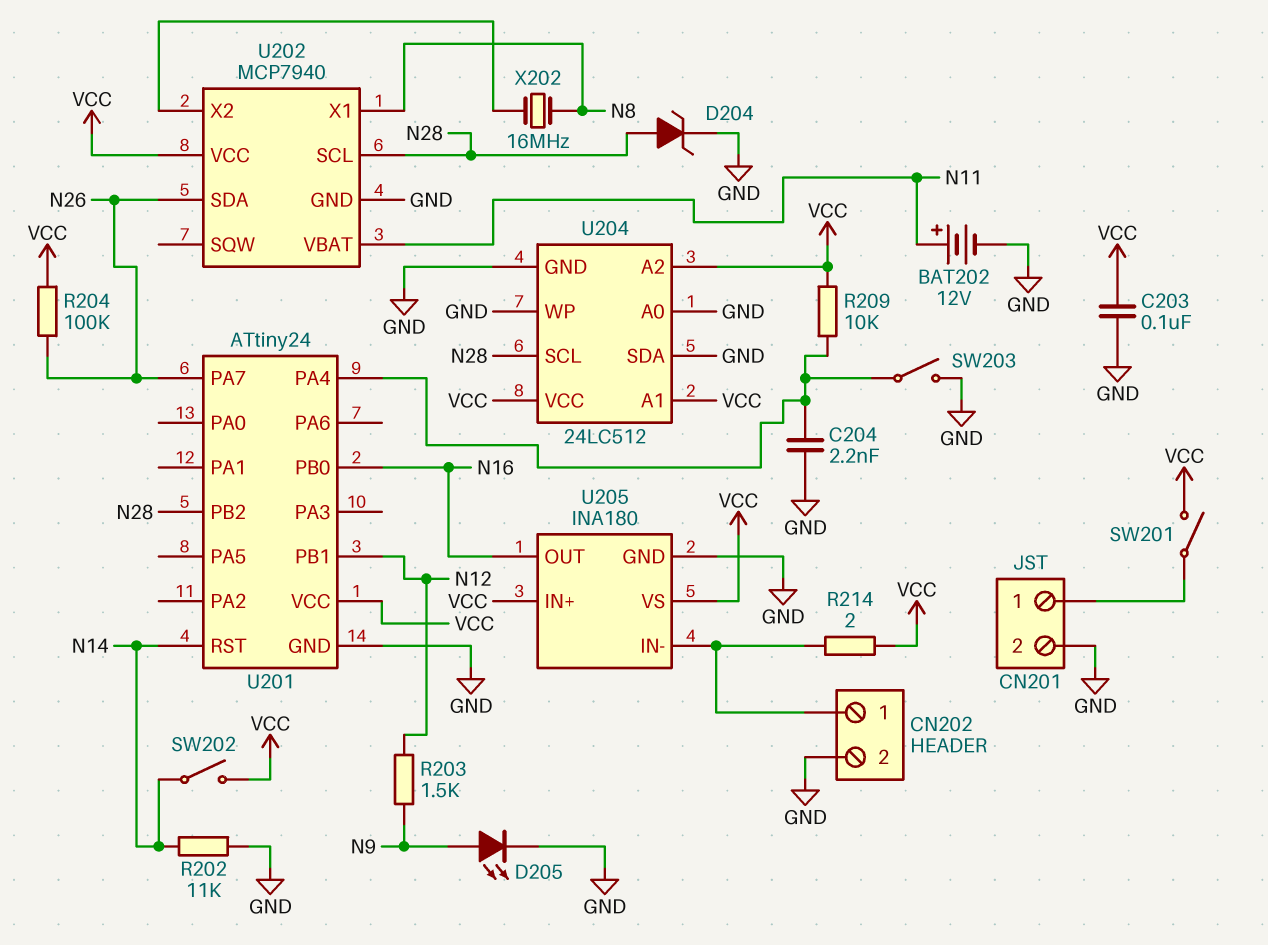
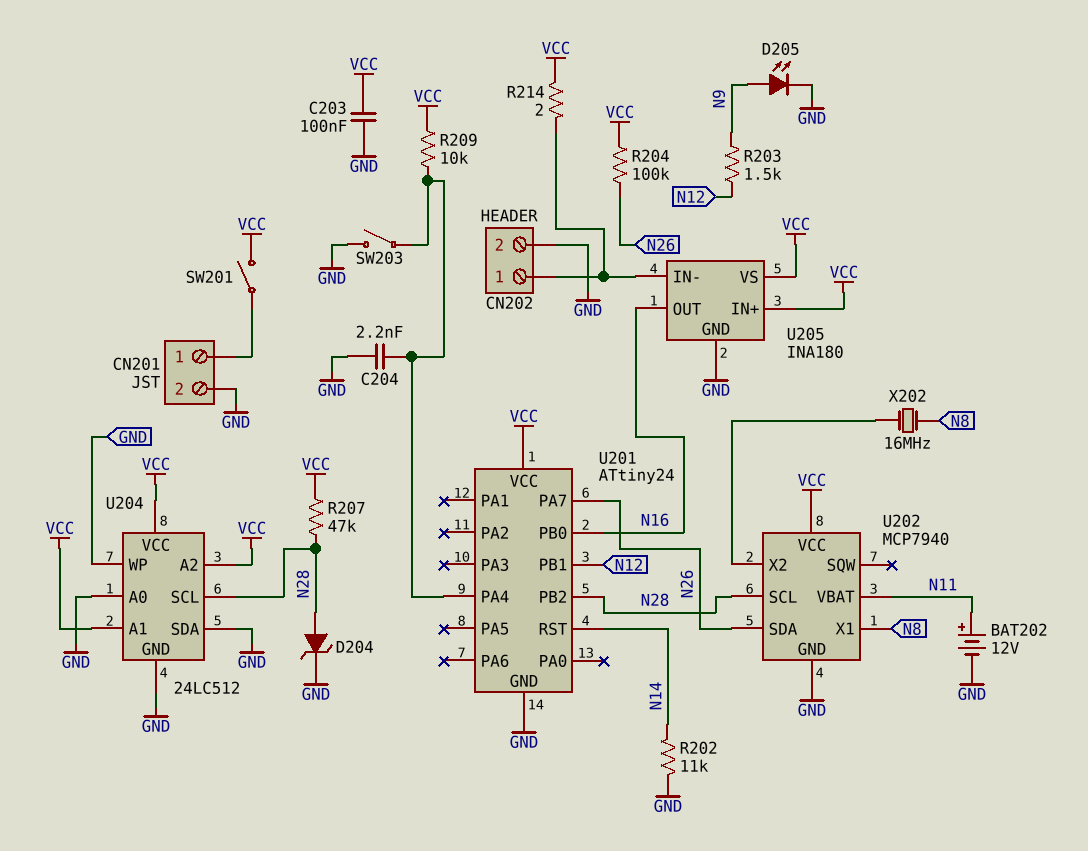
R207: none -> 47k (N28, VCC)
SW202: switch (N14, VCC) -> none

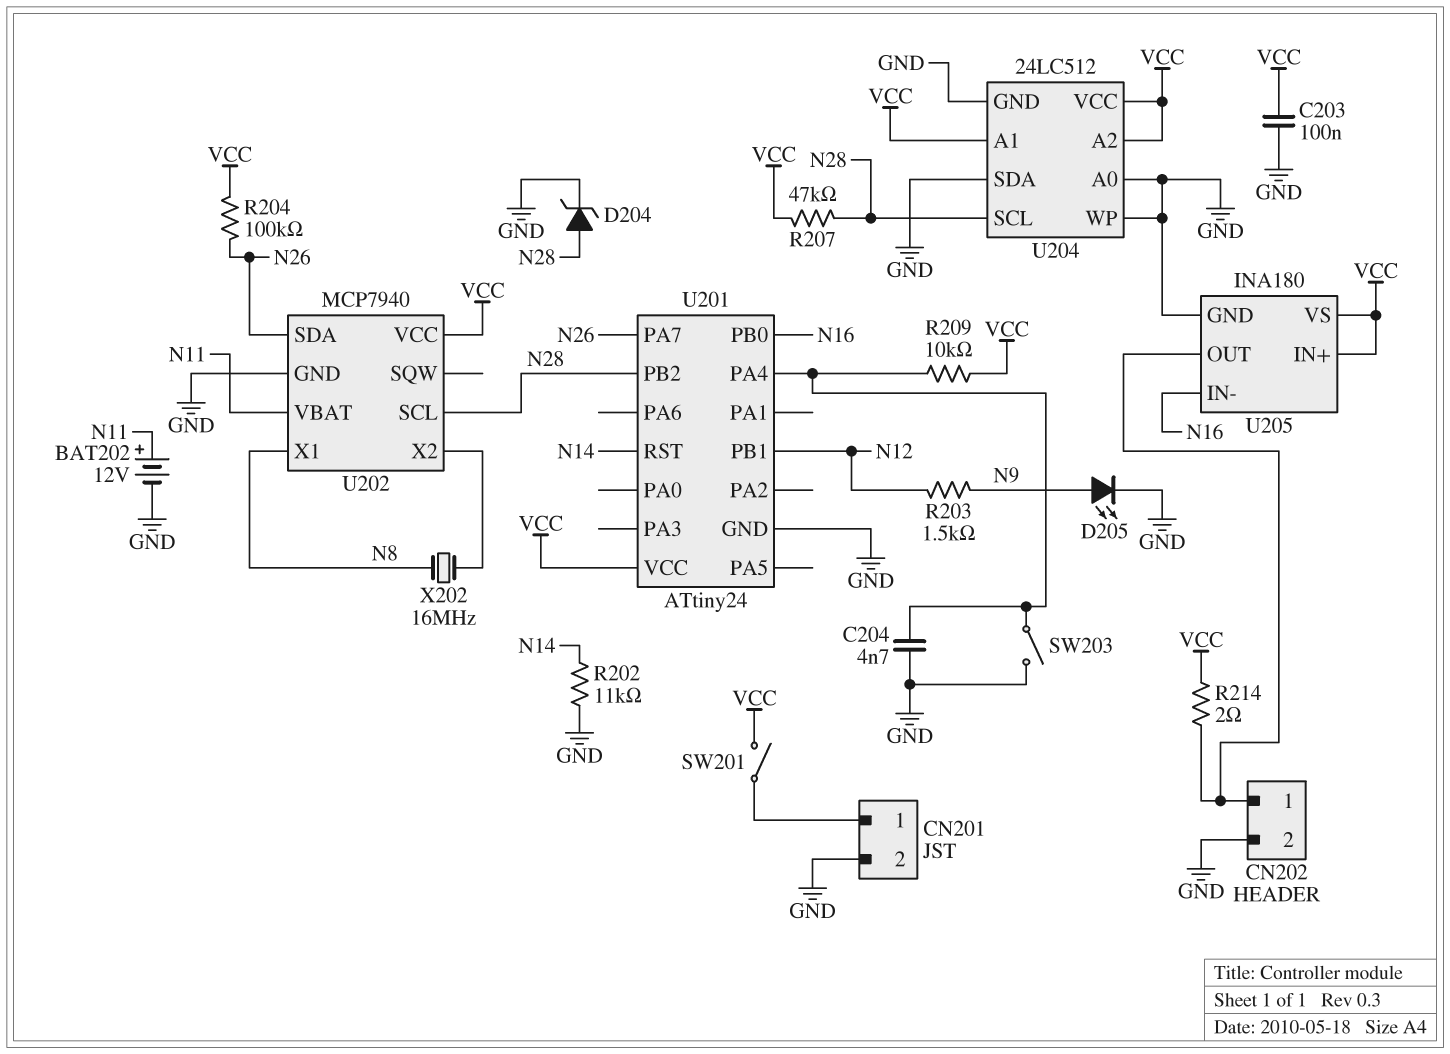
C204: 2.2nF (GND, U201/PA4) -> 4.7nF (GND, U201/PA4)
U205 pin IN-: CN202/1 -> N16
U205 pin OUT: N16 -> CN202/1

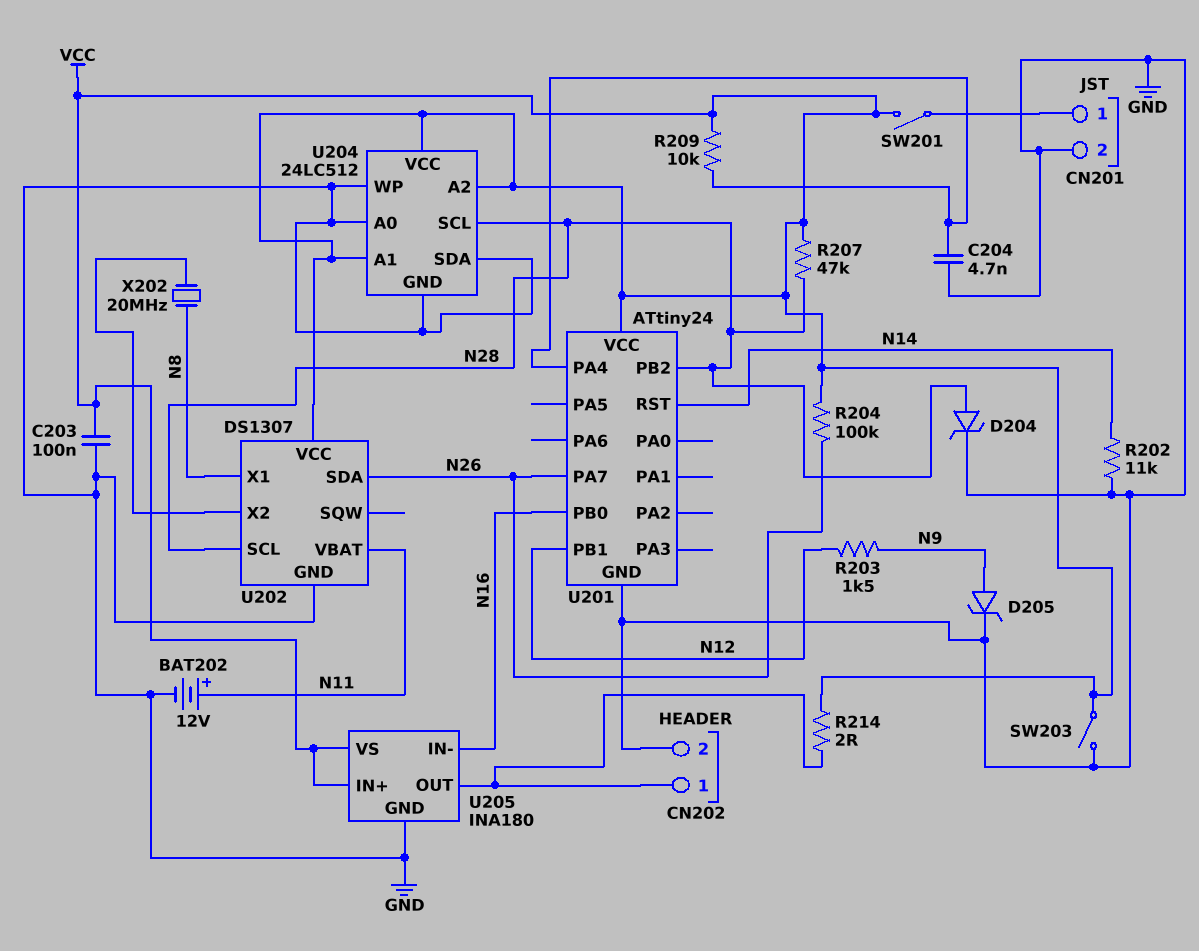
D205: LED (A N9, K GND) -> zener (A N9, K GND)
SW203: switch (GND, U201/PA4) -> switch (GND, VCC)
U202: MCP7940 -> DS1307
X202: 16MHz (N8, U202/X2) -> 20MHz (N8, U202/X2)

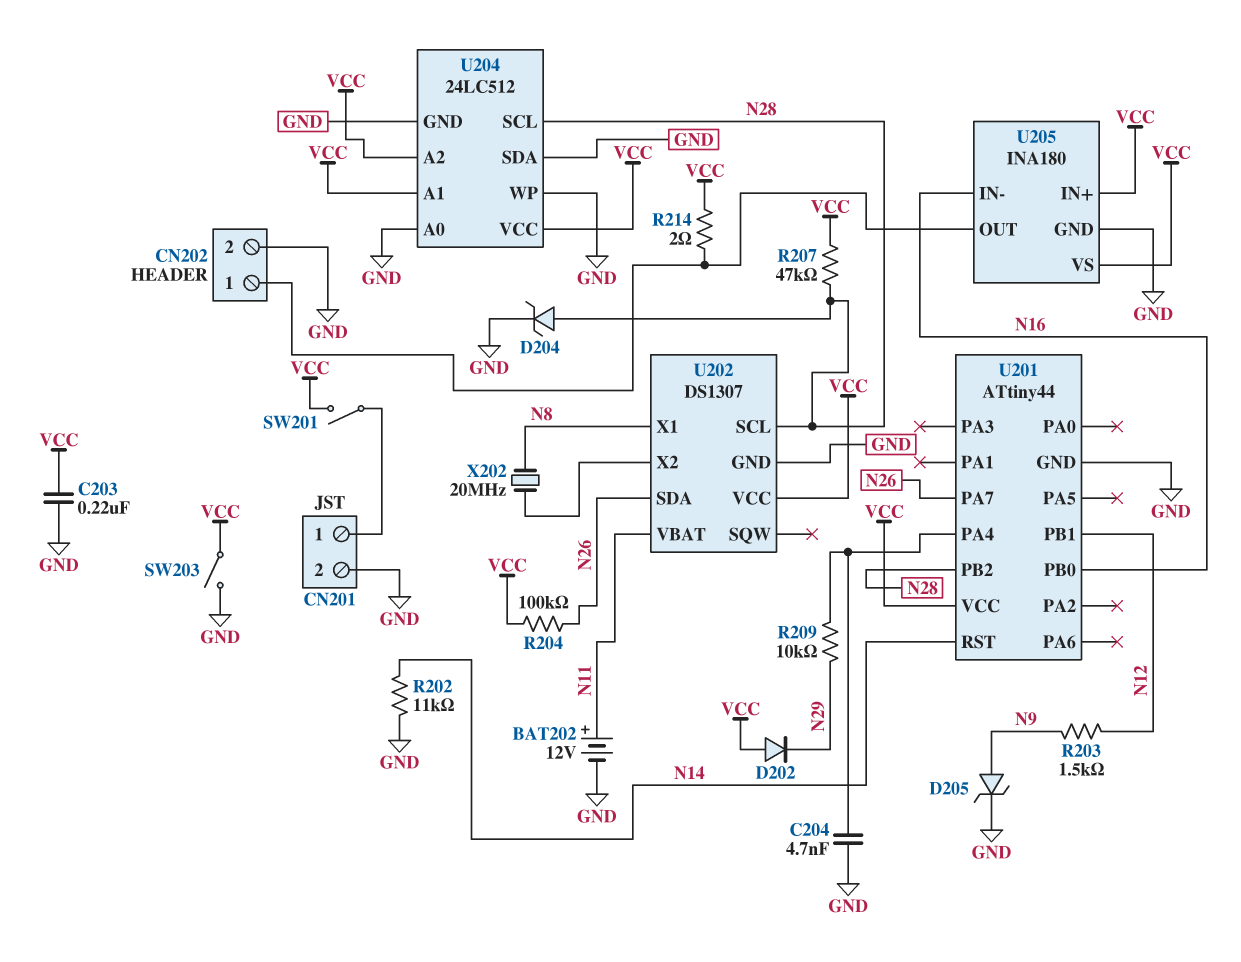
C203: 100nF (GND, VCC) -> 220nF (GND, VCC)
D202: none -> diode (A VCC, K N29)
R209: 10k (U201/PA4, VCC) -> 10k (N29, U201/PA4)
U201: ATtiny24 -> ATtiny44

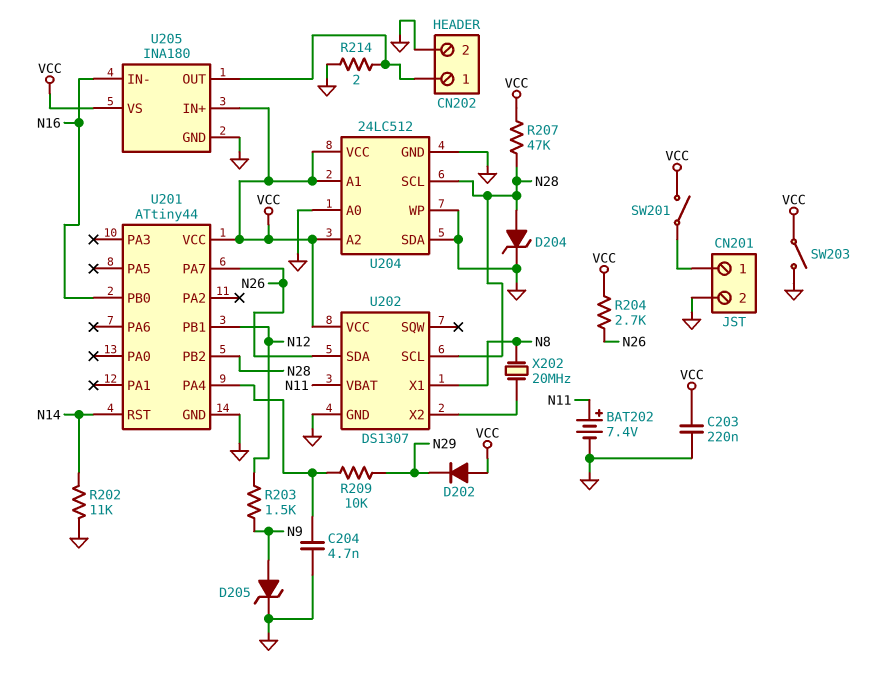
BAT202: 12V (plus N11, minus GND) -> 7.4V (plus N11, minus GND)
R204: 100k (N26, VCC) -> 2.7k (N26, VCC)
R214: 2 (CN202/1, VCC) -> 2 (CN202/1, GND)

